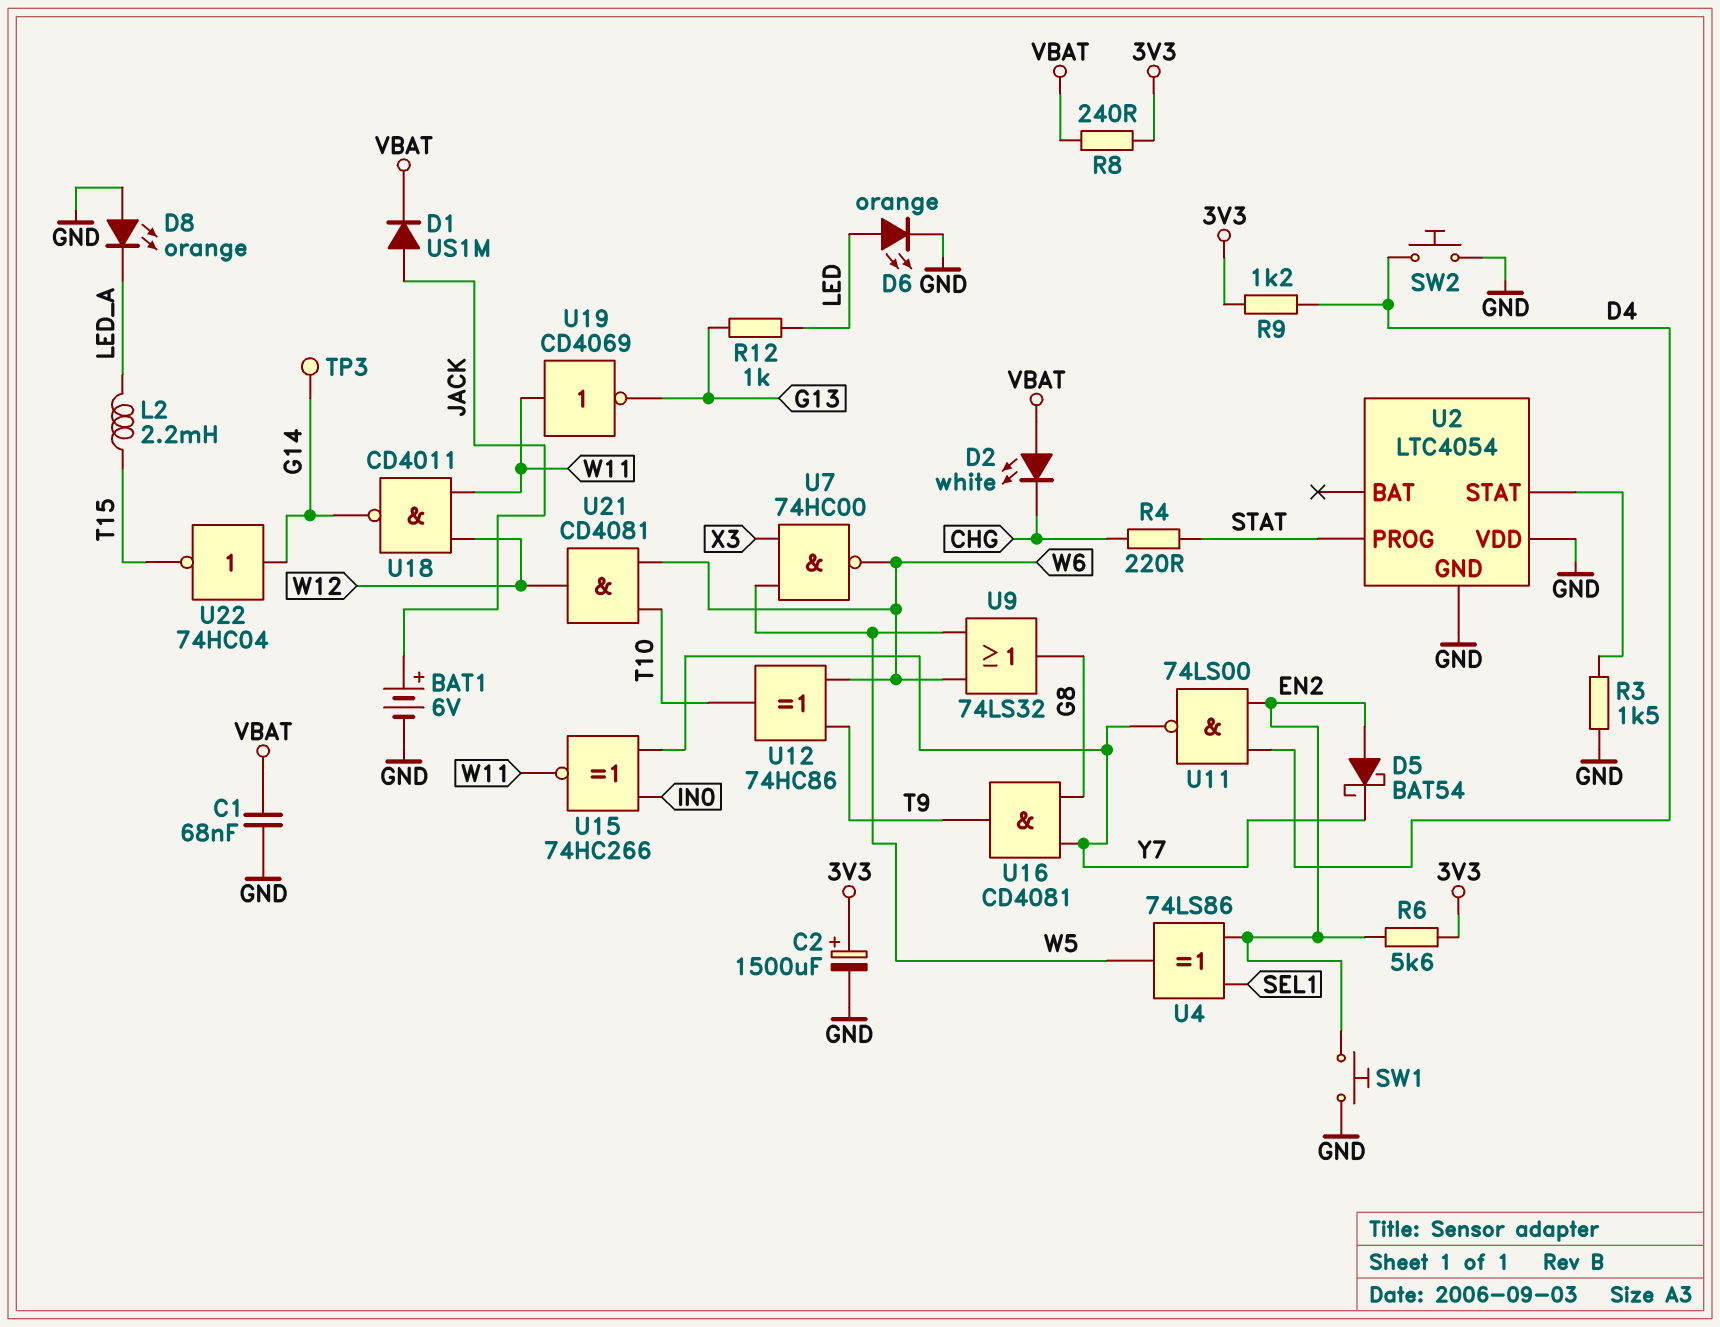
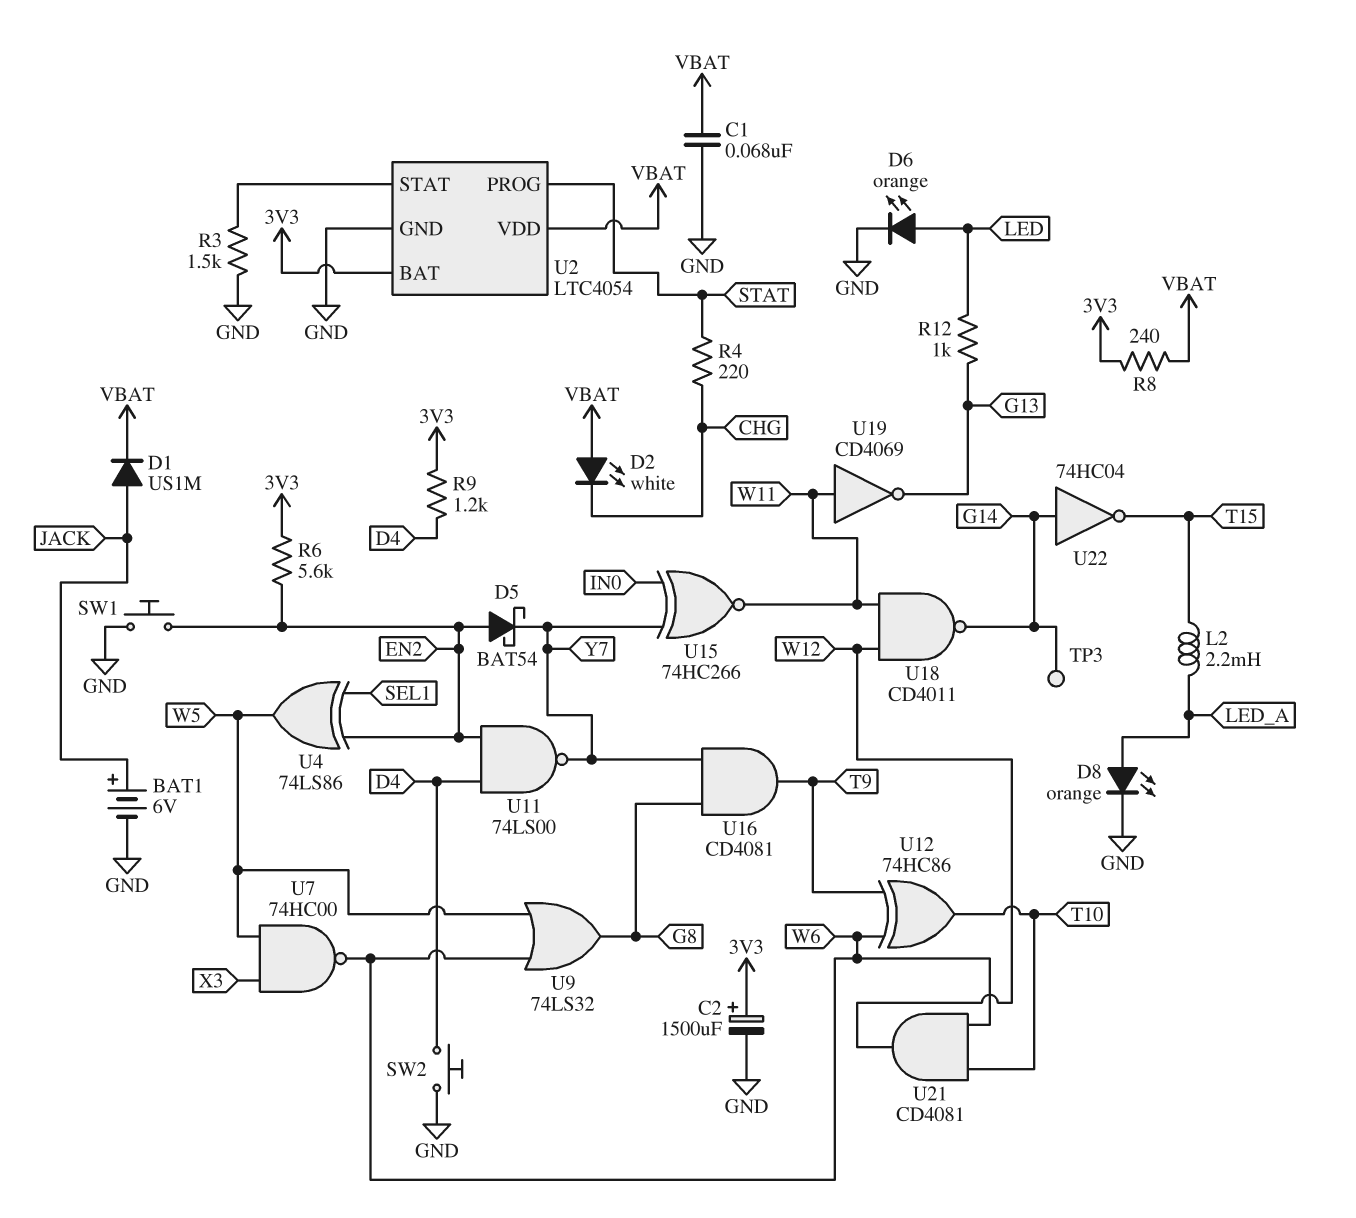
D8: LED orange (A GND, K LED_A) -> LED orange (A LED_A, K GND)
U2 pin BAT: none -> 3V3
U2 pin VDD: GND -> VBAT

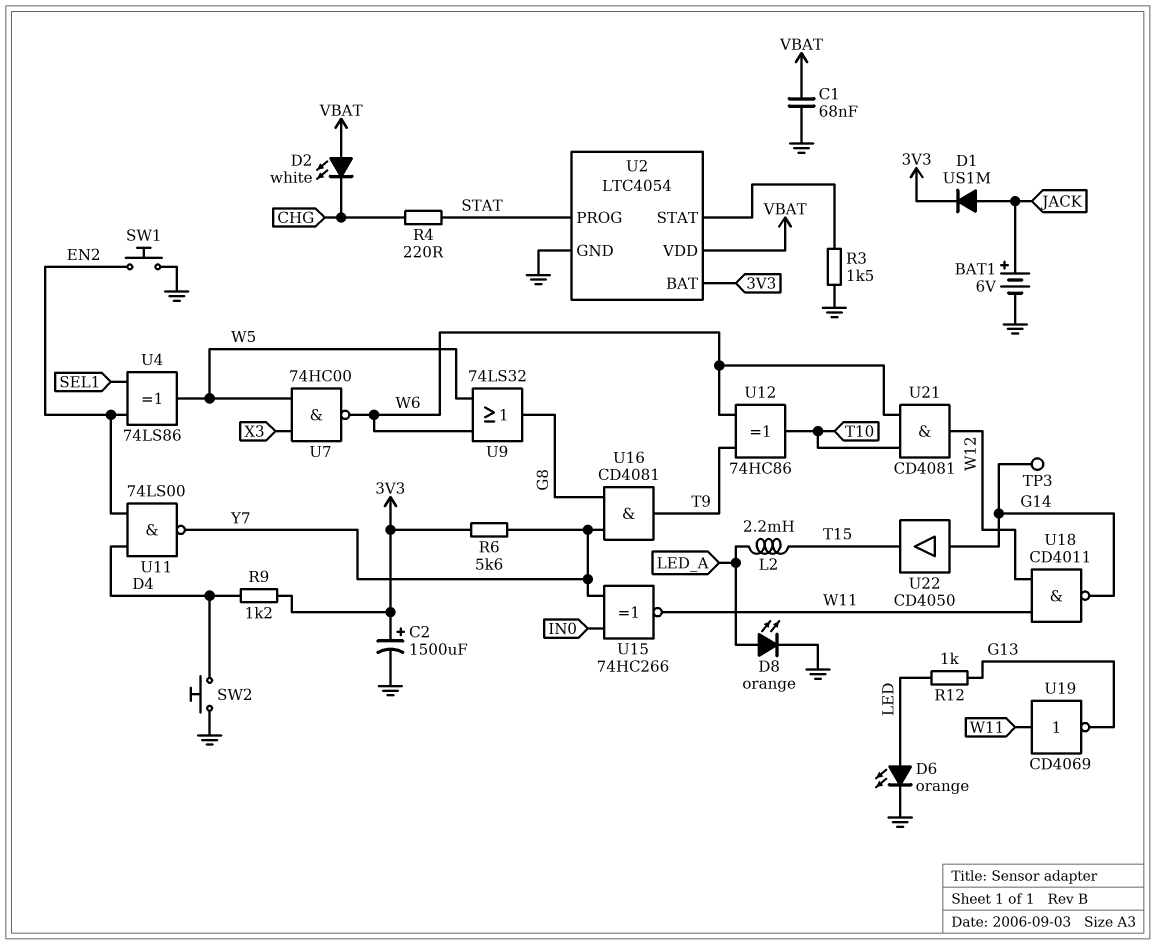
D1: diode US1M (A JACK, K VBAT) -> diode US1M (A JACK, K 3V3)
D5: schottky BAT54 (A EN2, K Y7) -> none
R6: 5.6k (3V3, EN2) -> 5.6k (3V3, Y7)
R8: 240 (3V3, VBAT) -> none
U22: NOT 74HC04 (in G14, out T15) -> buffer CD4050 (in G14, out T15)

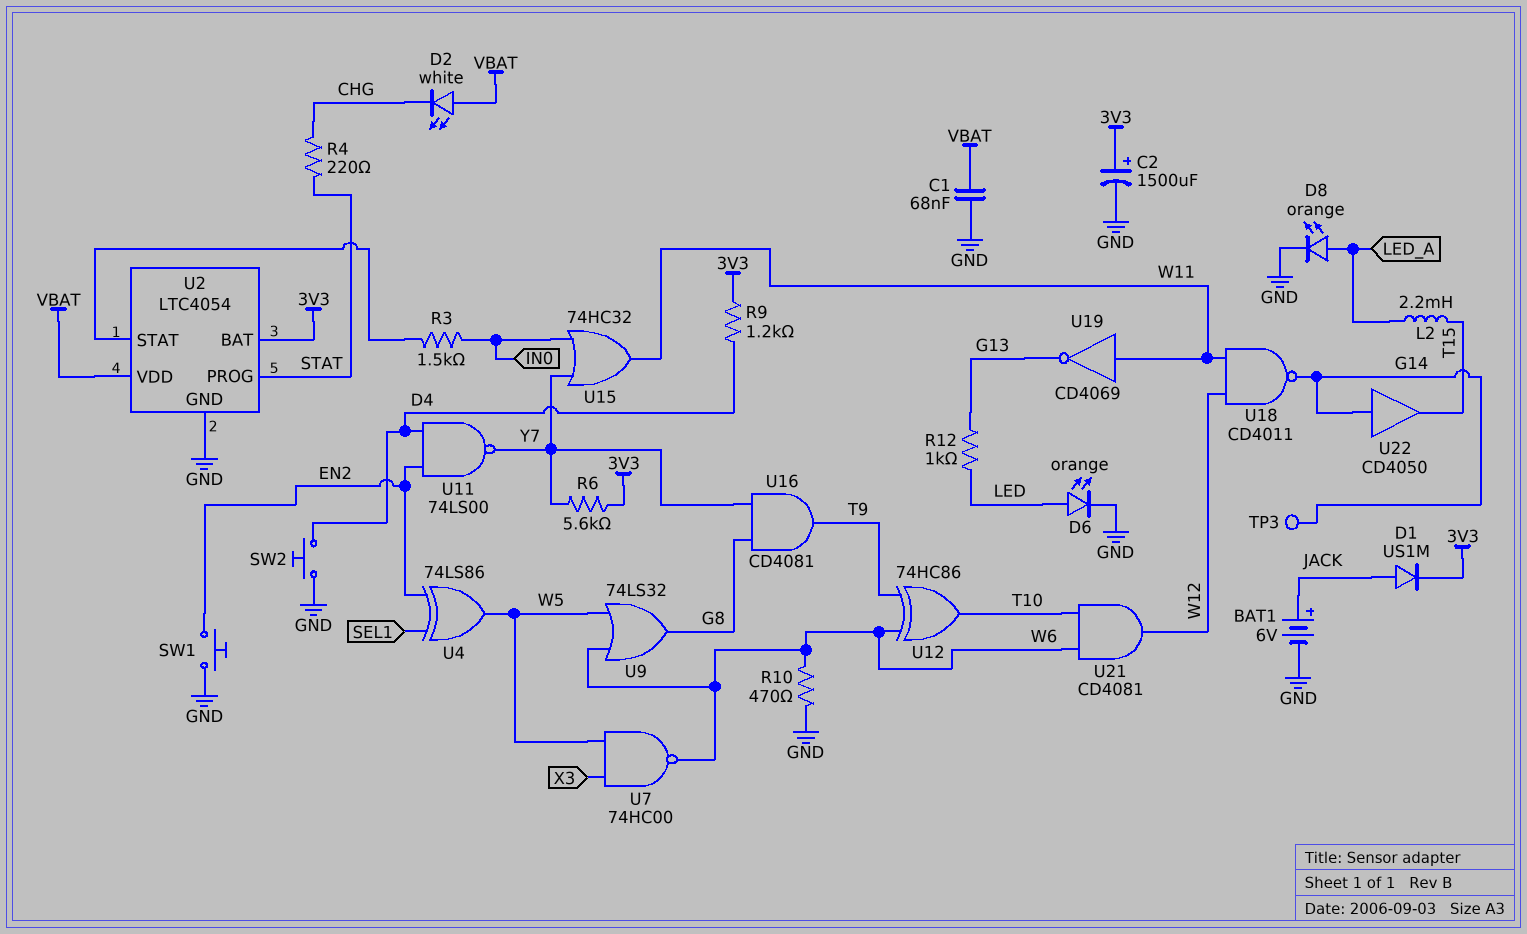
R3: 1.5k (GND, U2/STAT) -> 1.5k (IN0, U2/STAT)
R10: none -> 470 (GND, W6)
U15: XNOR 74HC266 (in IN0, in Y7, out W11) -> OR 74HC32 (in IN0, in Y7, out W11)

